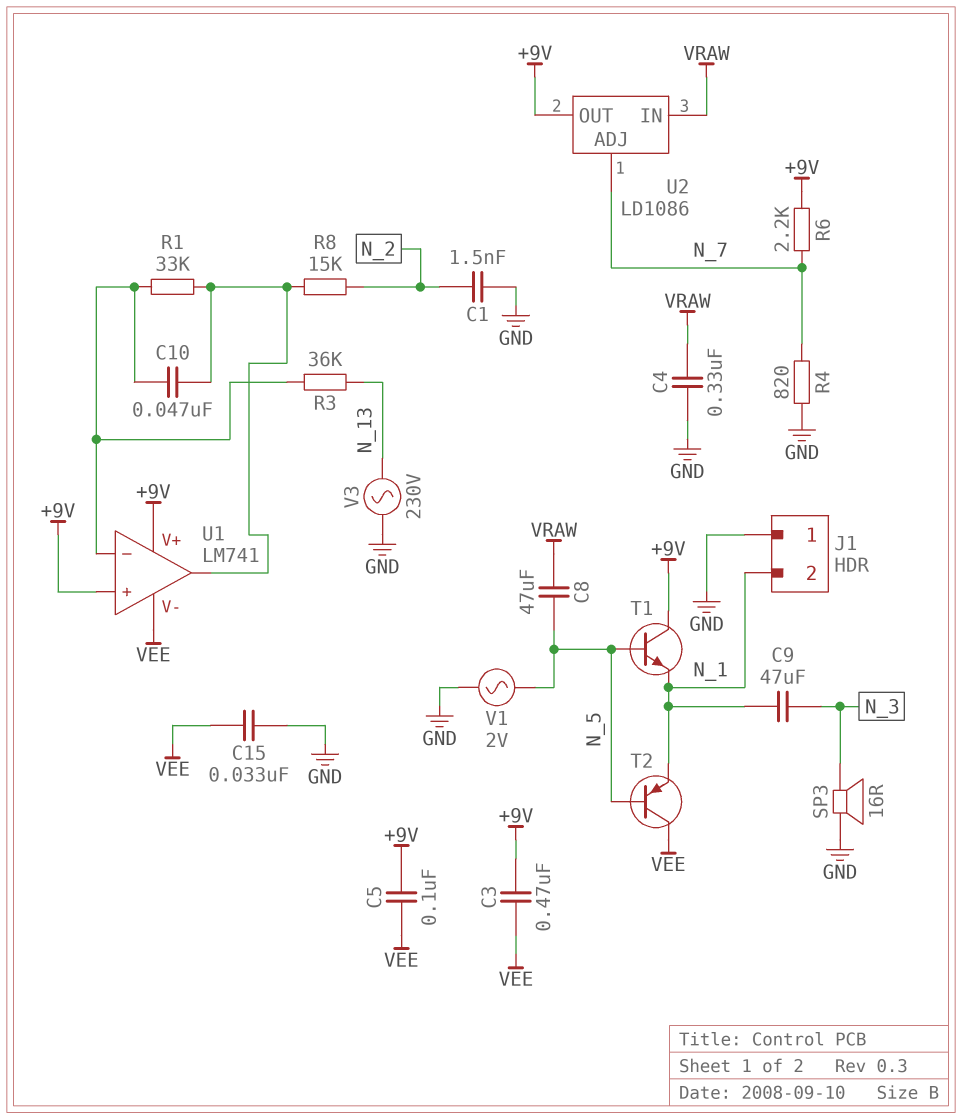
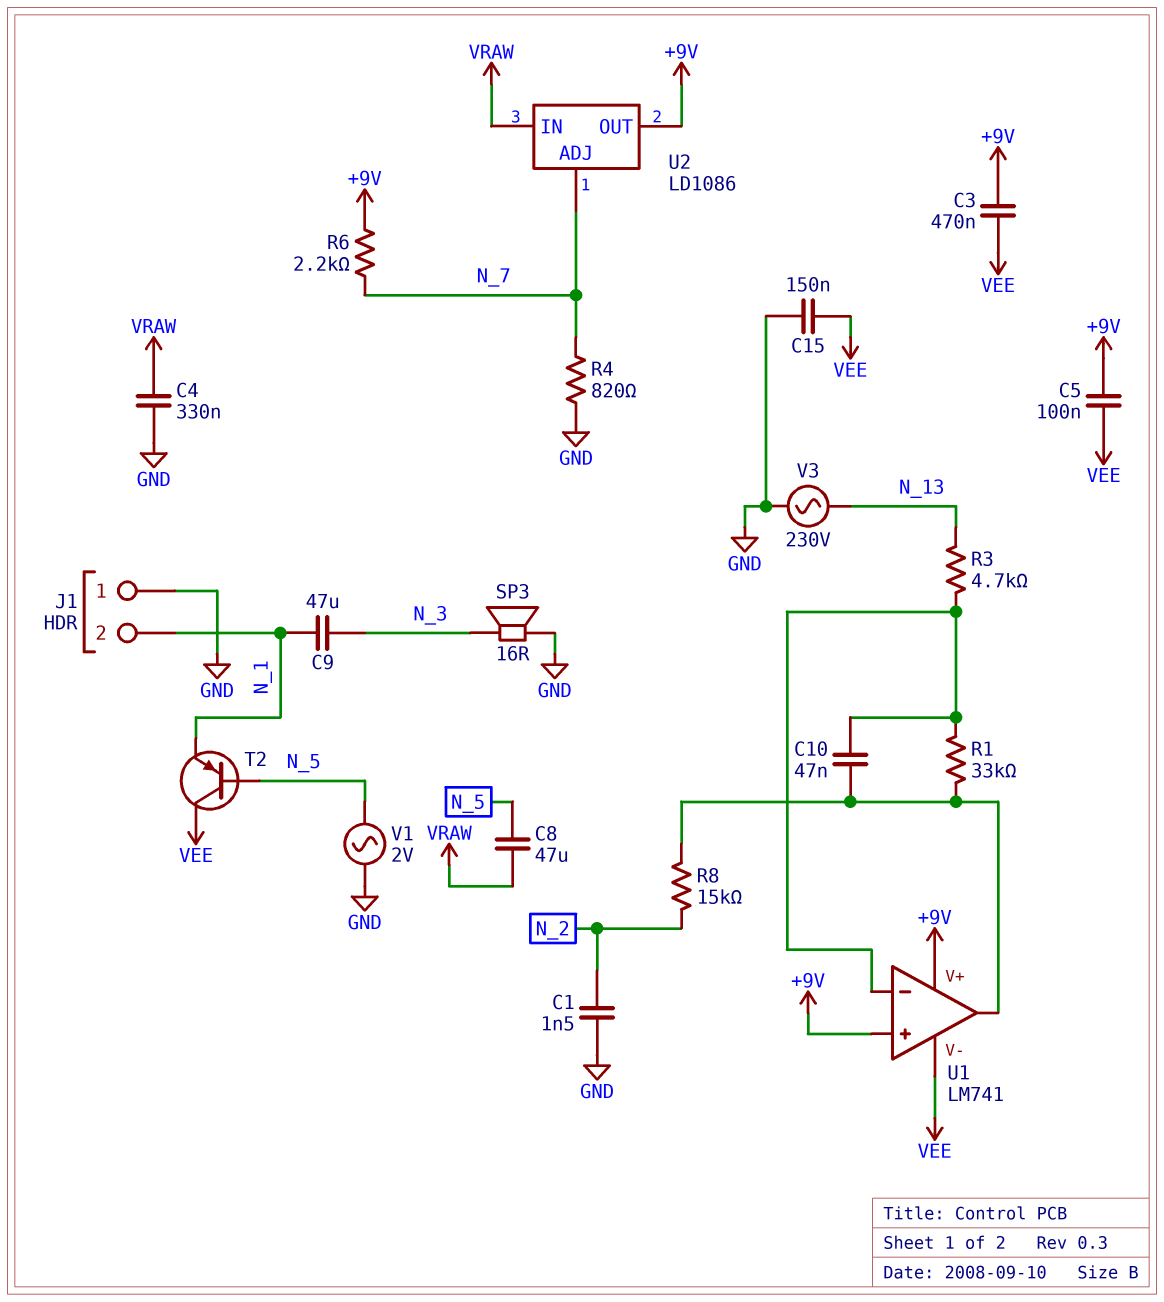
C15: 33nF (GND, VEE) -> 150nF (GND, VEE)
R3: 36k (N_13, U1/in-) -> 4.7k (N_13, U1/in-)
T1: NPN (B N_5, C +9V, E N_1) -> none

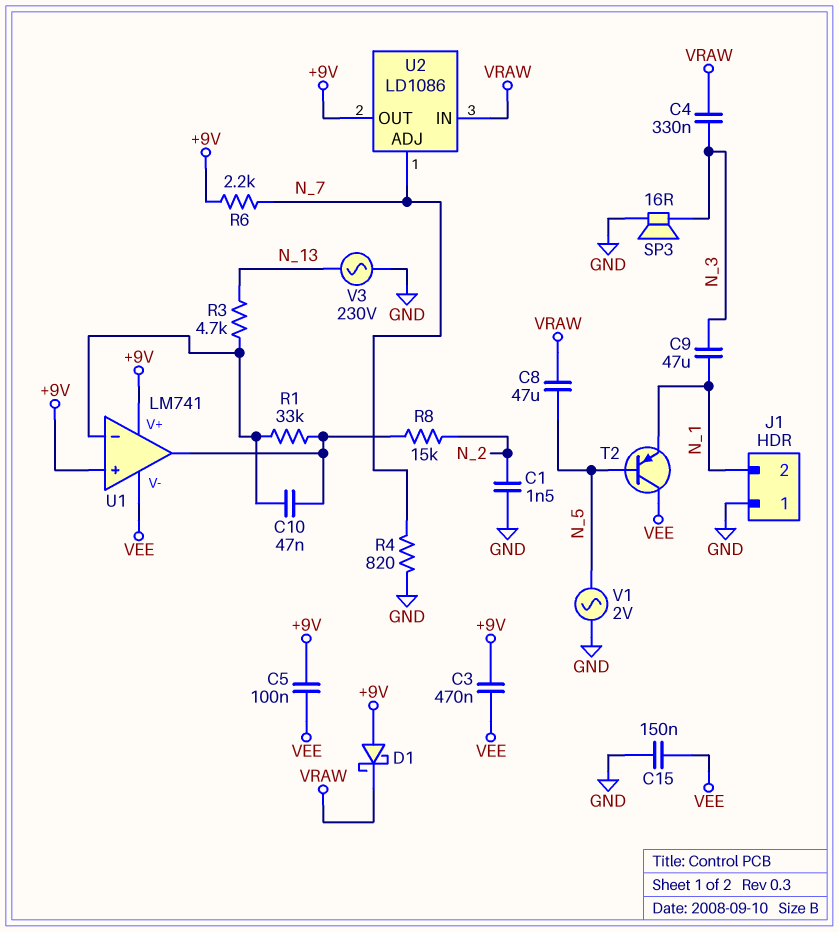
C4: 330nF (GND, VRAW) -> 330nF (N_3, VRAW)
D1: none -> schottky (A +9V, K VRAW)

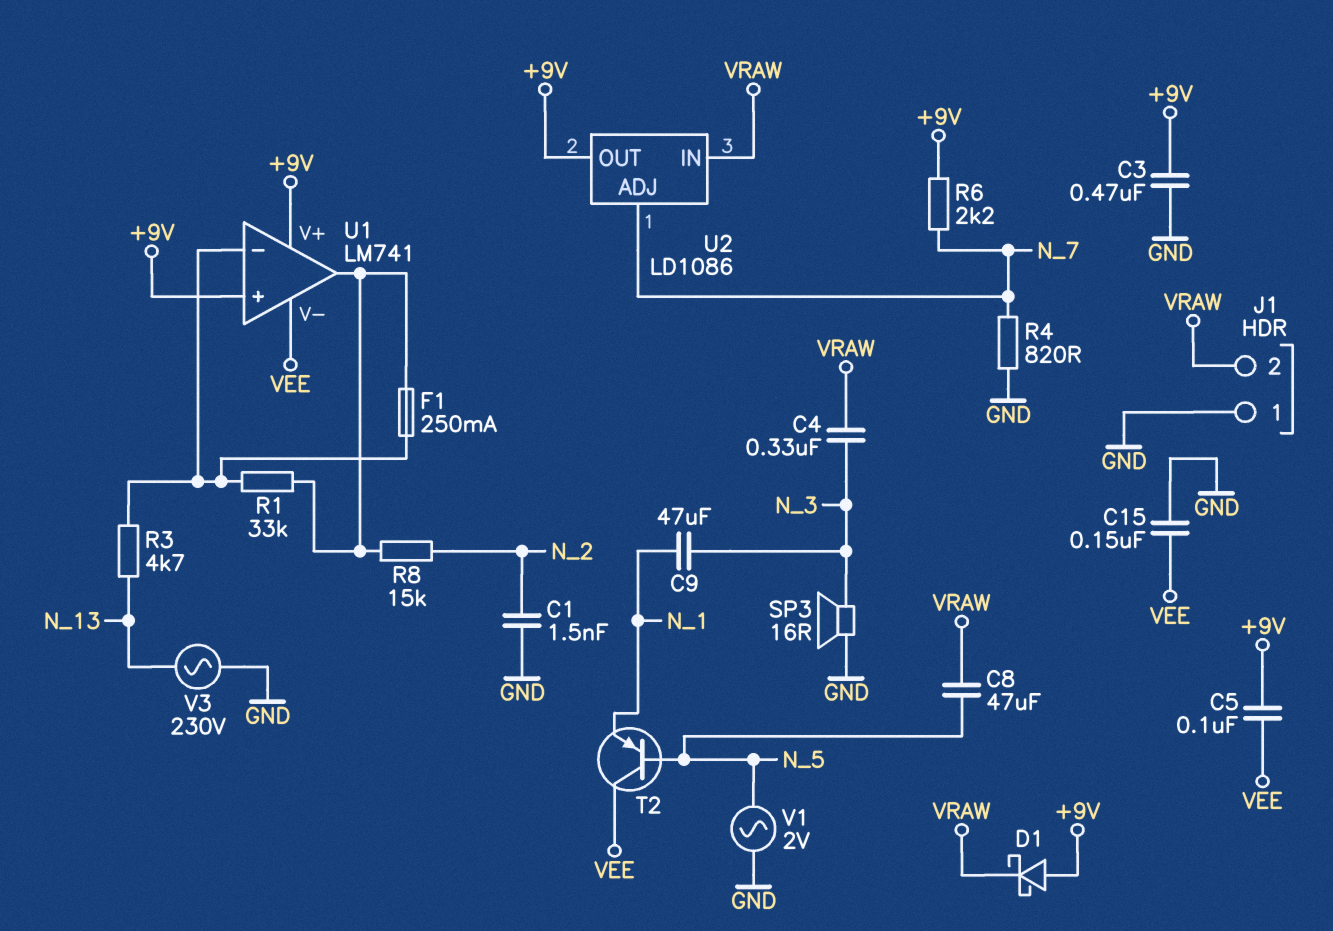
C3: 470nF (+9V, VEE) -> 470nF (+9V, GND)
C10: 47nF (U1/in-, U1/out) -> none
F1: none -> 250mA (U1/in-, U1/out)
J1 pin 2: N_1 -> VRAW

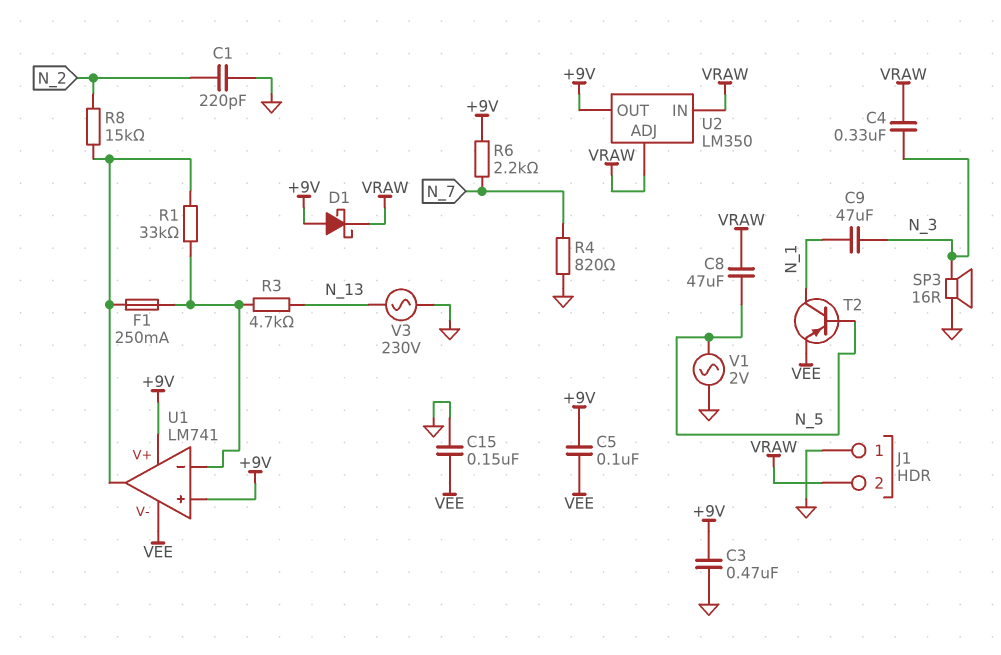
C1: 1.5nF (GND, N_2) -> 220pF (GND, N_2)
T2: PNP (B N_5, C VEE, E N_1) -> PNP (B N_5, C N_1, E VEE)
U2: LD1086 -> LM350
U2 pin ADJ: N_7 -> VRAW

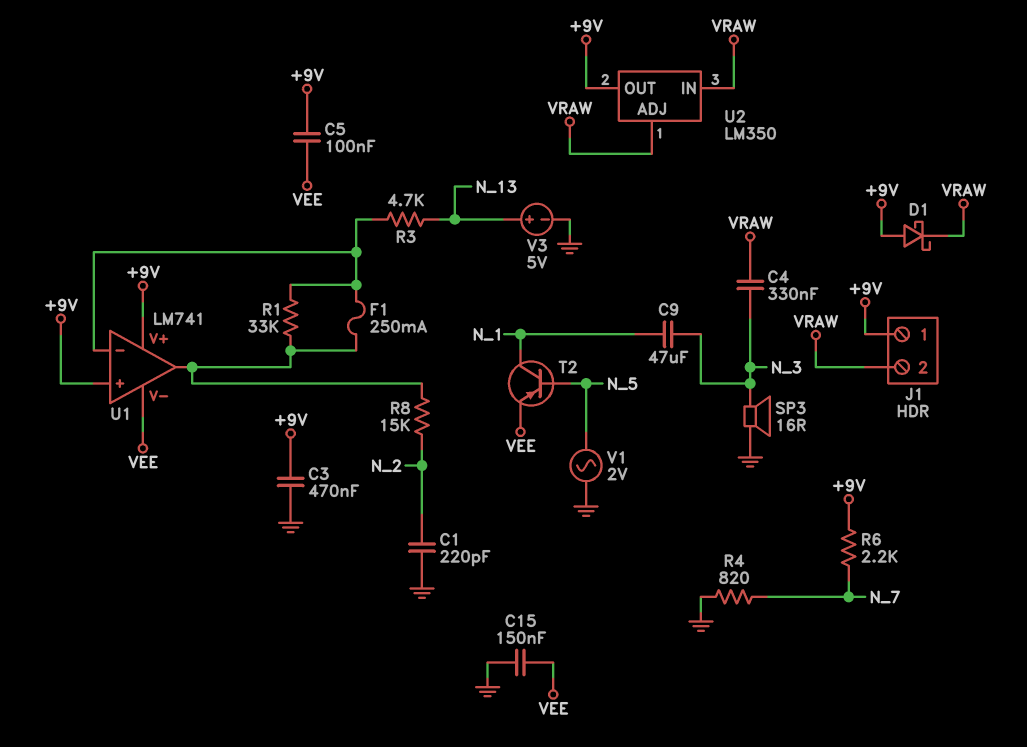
C8: 47uF (N_5, VRAW) -> none
J1 pin 1: GND -> +9V
V3: AC 230V (GND, N_13) -> 5V (plus N_13, minus GND)

